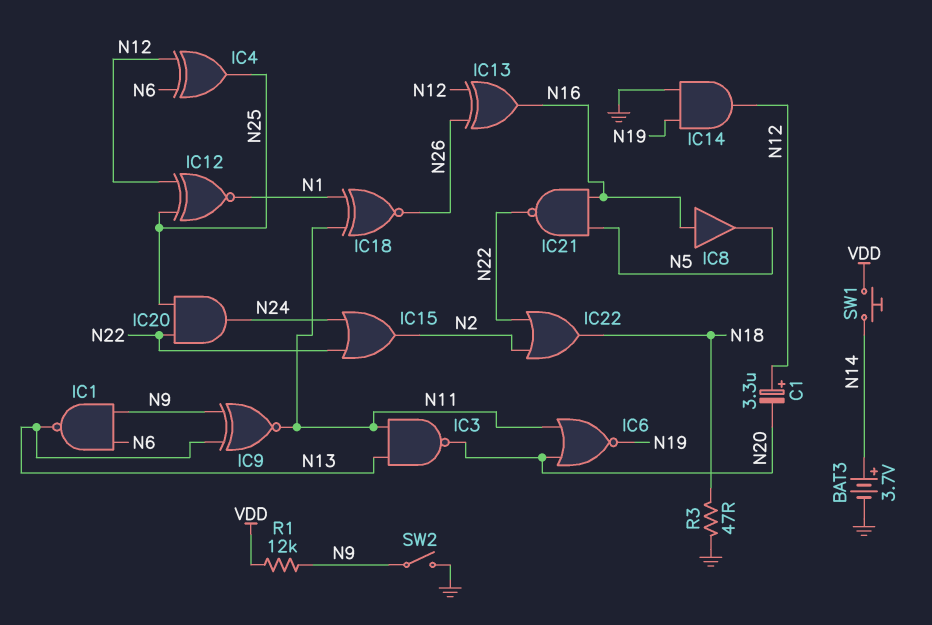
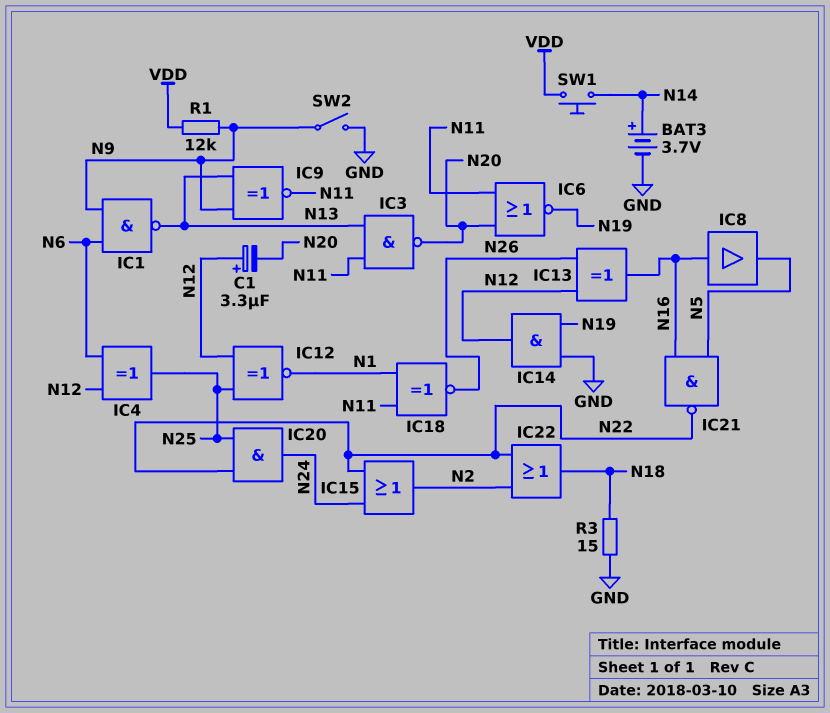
R3: 47 (GND, N18) -> 15 (GND, N18)

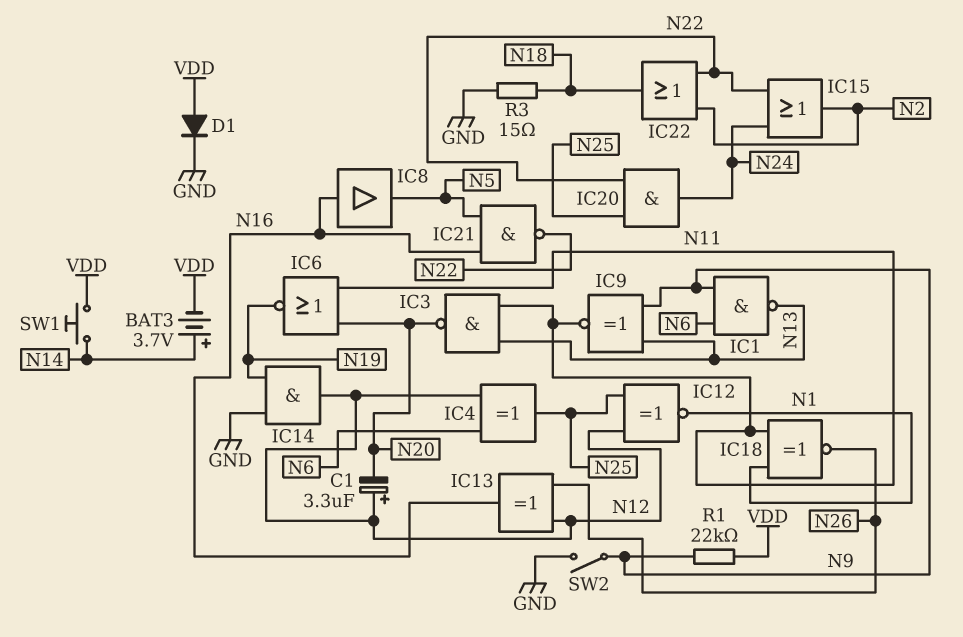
BAT3: 3.7V (plus N14, minus GND) -> 3.7V (plus N14, minus VDD)
D1: none -> diode (A VDD, K GND)
R1: 12k (N9, VDD) -> 22k (N9, VDD)

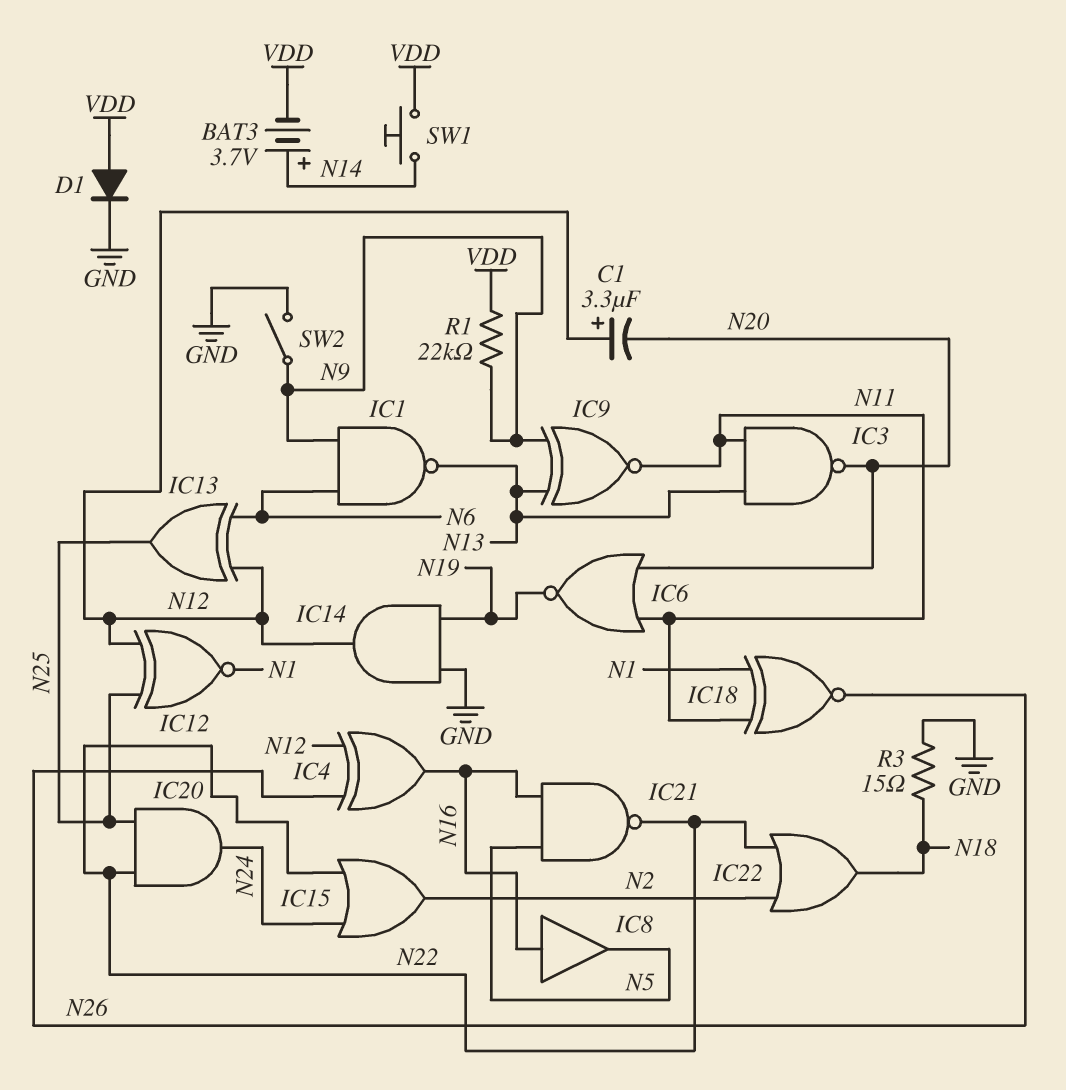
IC4: XOR (in N6, in N12, out N25) -> XOR (in N12, in N26, out N16)
IC13: XOR (in N12, in N26, out N16) -> XOR (in N6, in N12, out N25)

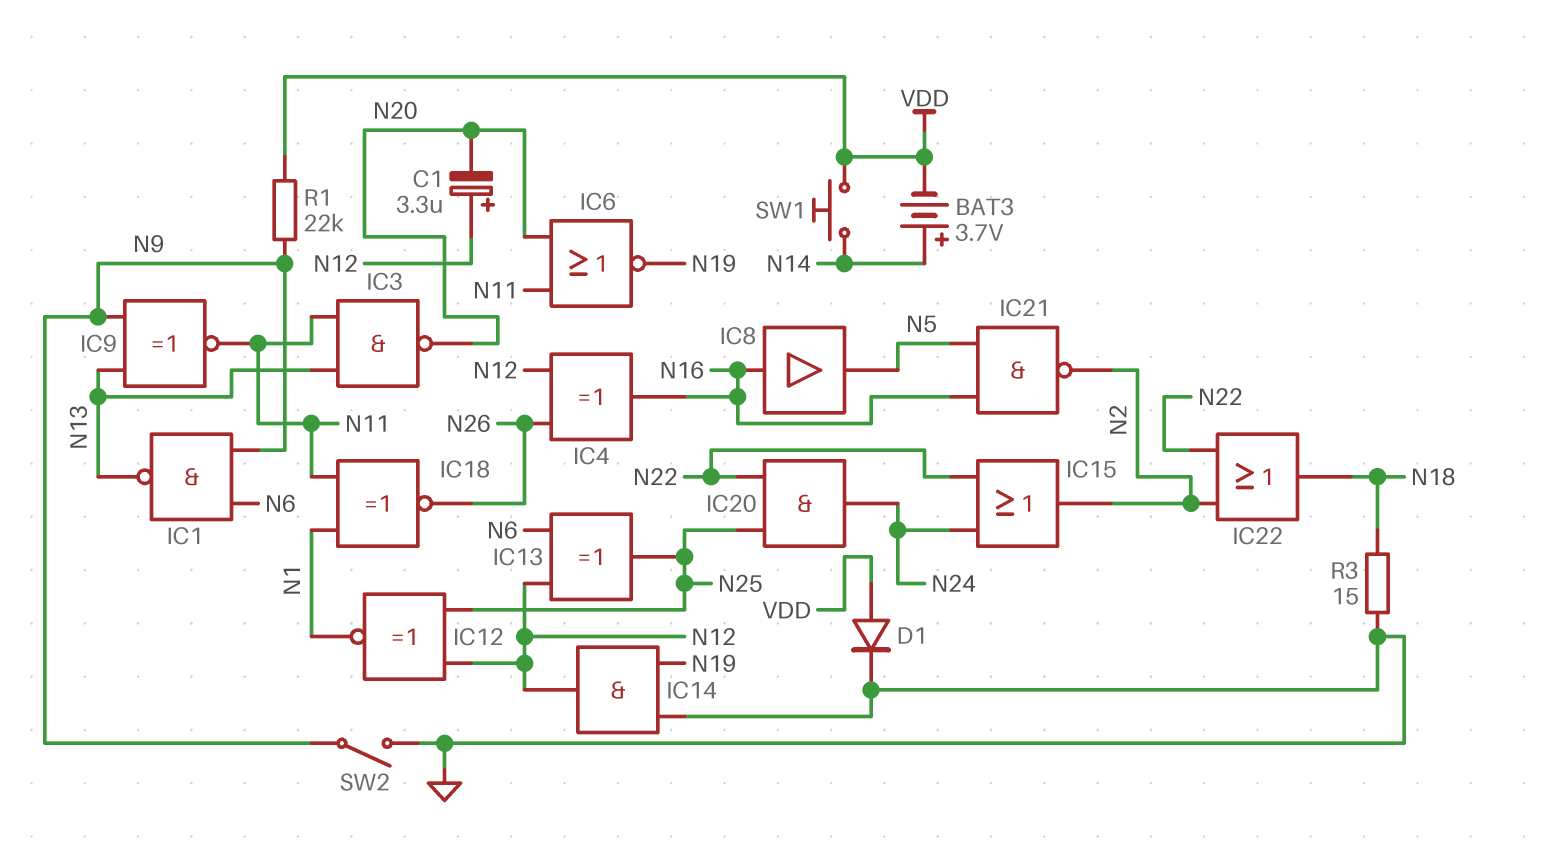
IC21: NAND (in N5, in N16, out N22) -> NAND (in N5, in N16, out N2)

